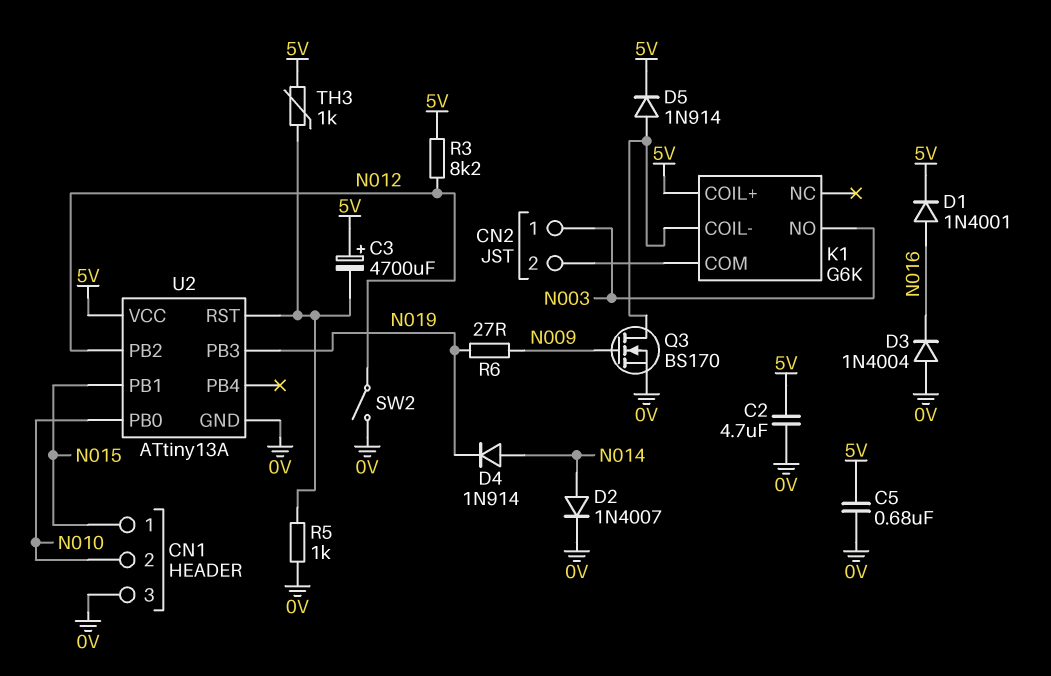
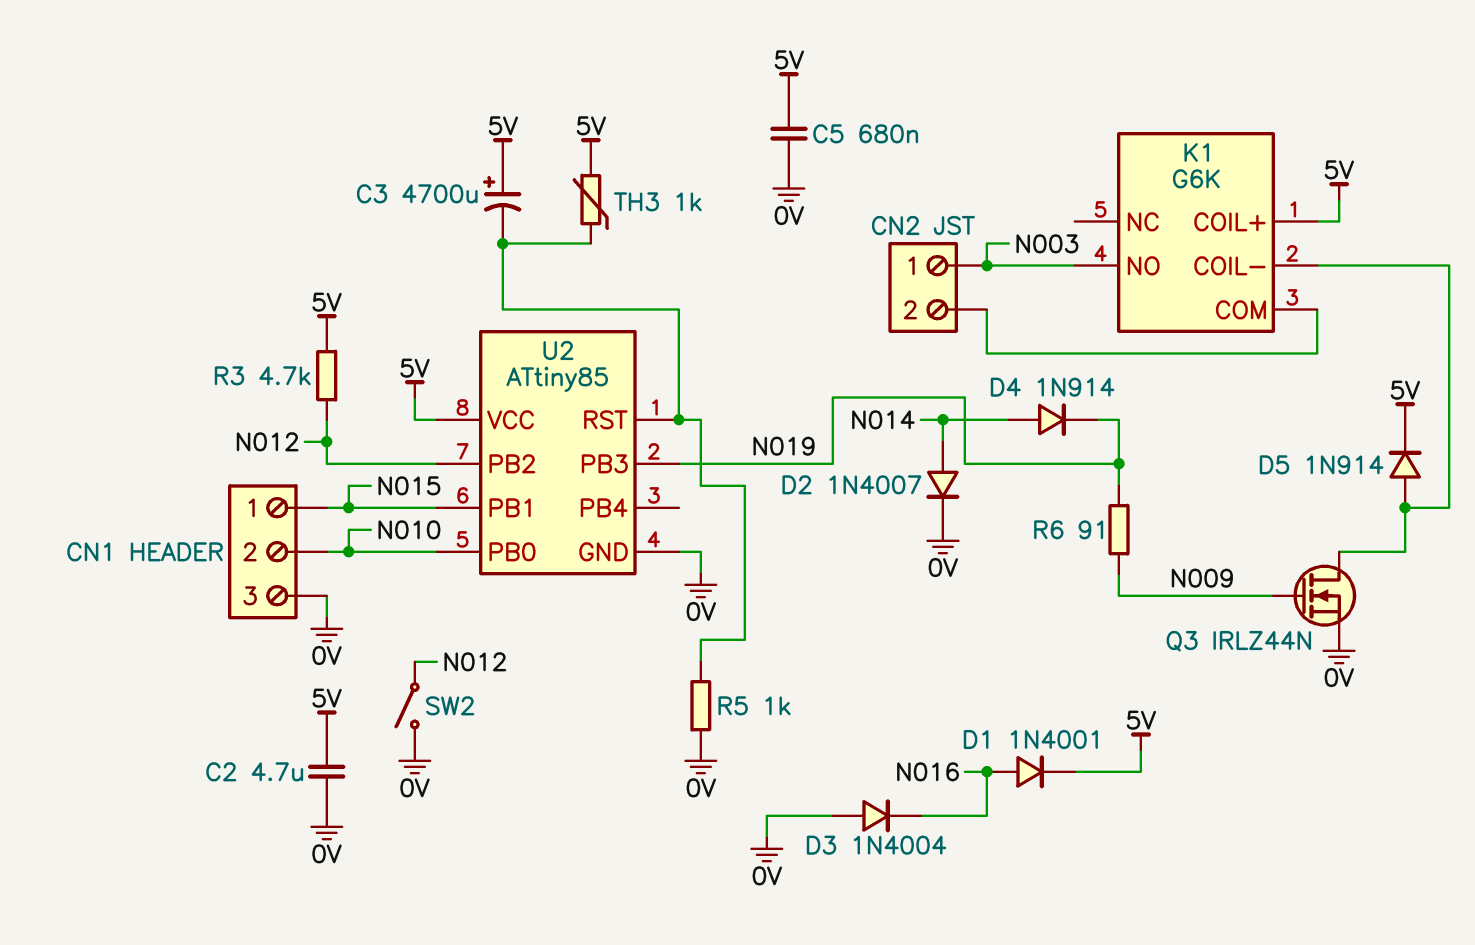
Q3: NMOS BS170 (G N009, D K1/COIL-, S 0V) -> NMOS IRLZ44N (G N009, D K1/COIL-, S 0V)
R3: 8.2k (5V, N012) -> 4.7k (5V, N012)
R6: 27 (N009, N019) -> 91 (N009, N019)
U2: ATtiny13A -> ATtiny85

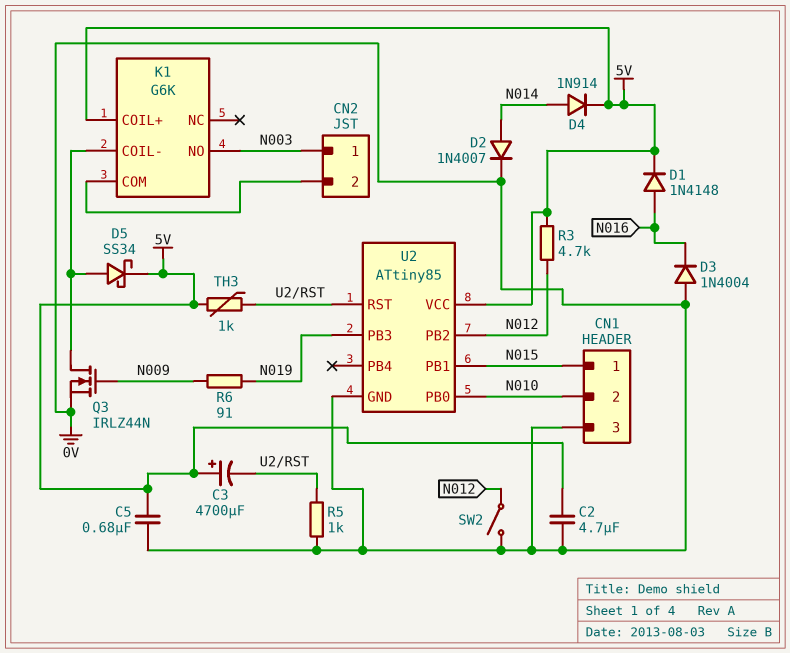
D1: diode 1N4001 (A N016, K 5V) -> diode 1N4148 (A N016, K 5V)
D4: diode 1N914 (A N014, K N019) -> diode 1N914 (A N014, K 5V)
D5: diode 1N914 (A K1/COIL-, K 5V) -> schottky SS34 (A K1/COIL-, K 5V)

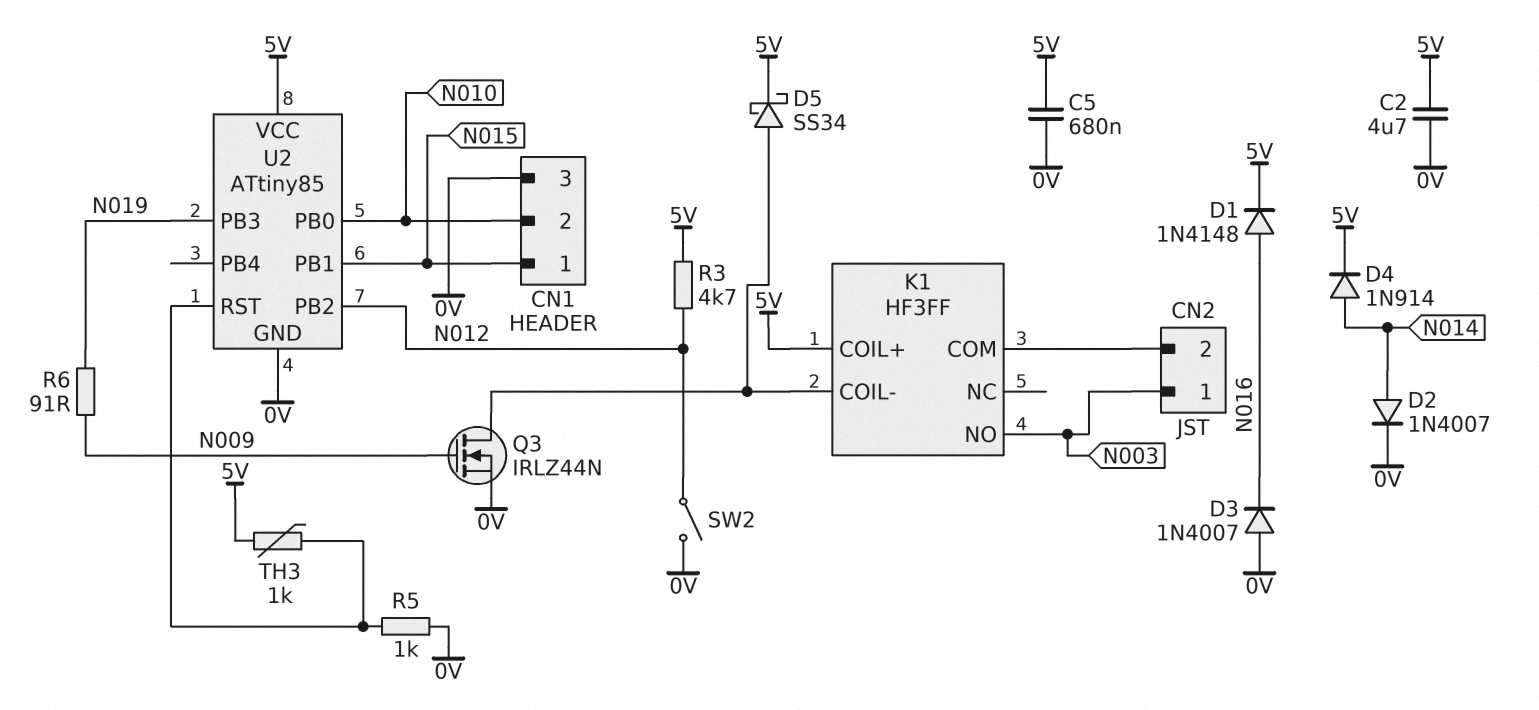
C3: 4700uF (plus 5V, minus U2/RST) -> none
D3: diode 1N4004 (A 0V, K N016) -> diode 1N4007 (A 0V, K N016)
K1: G6K -> HF3FF

